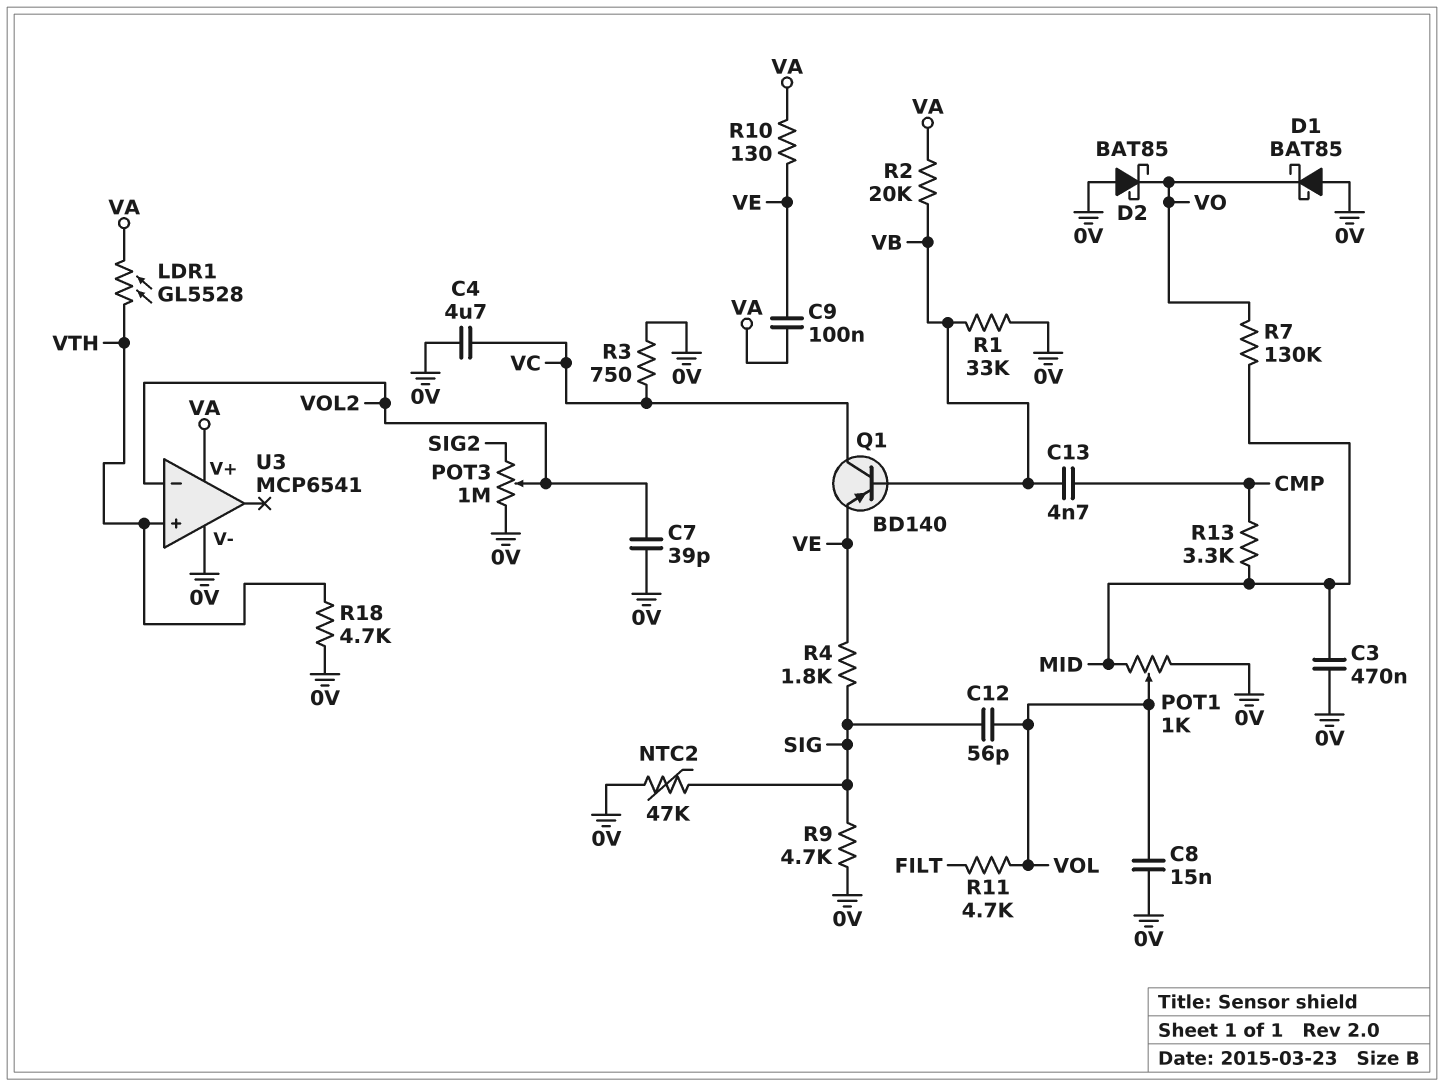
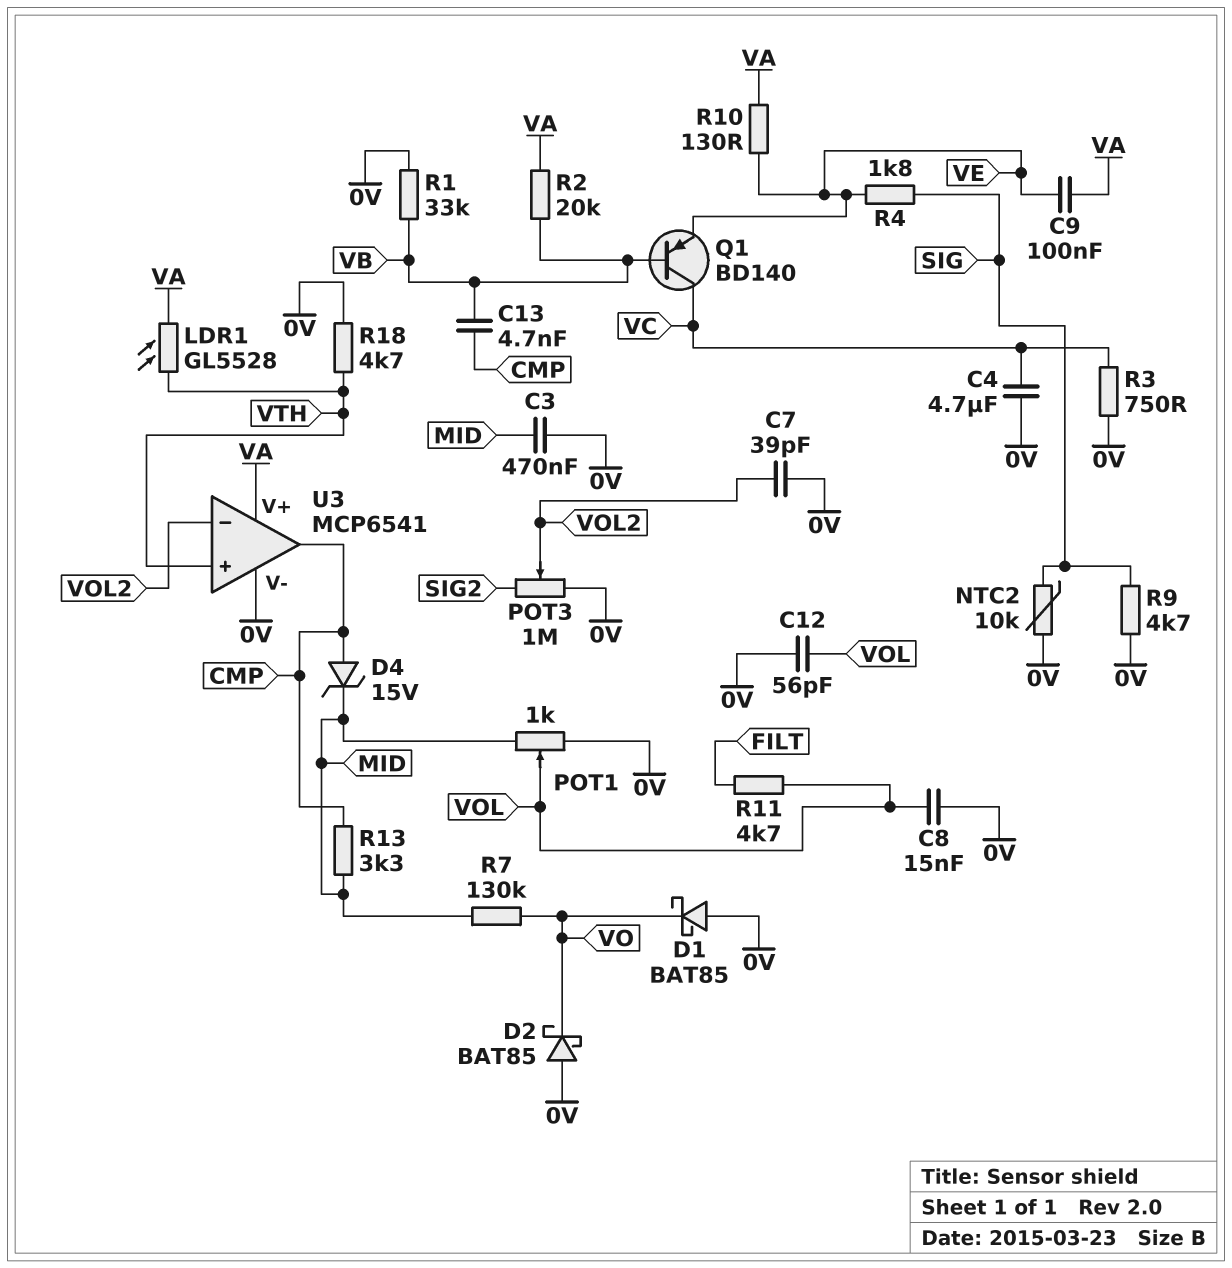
C12: 56pF (SIG, VOL) -> 56pF (0V, VOL)
D4: none -> zener 15V (A CMP, K MID)
NTC2: 47k (0V, SIG) -> 10k (0V, SIG)
U3 pin out: none -> CMP

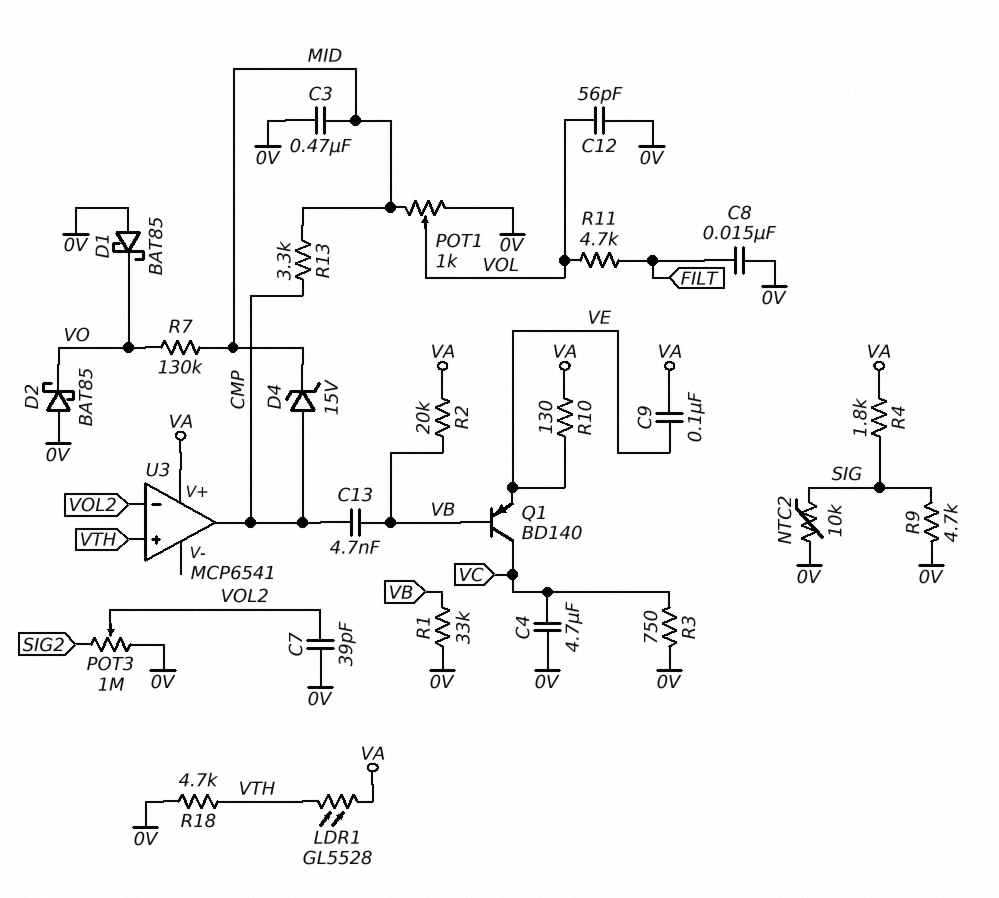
C8: 15nF (0V, VOL) -> 15nF (0V, FILT)
R4: 1.8k (SIG, VE) -> 1.8k (SIG, VA)
U3 pin V-: 0V -> none

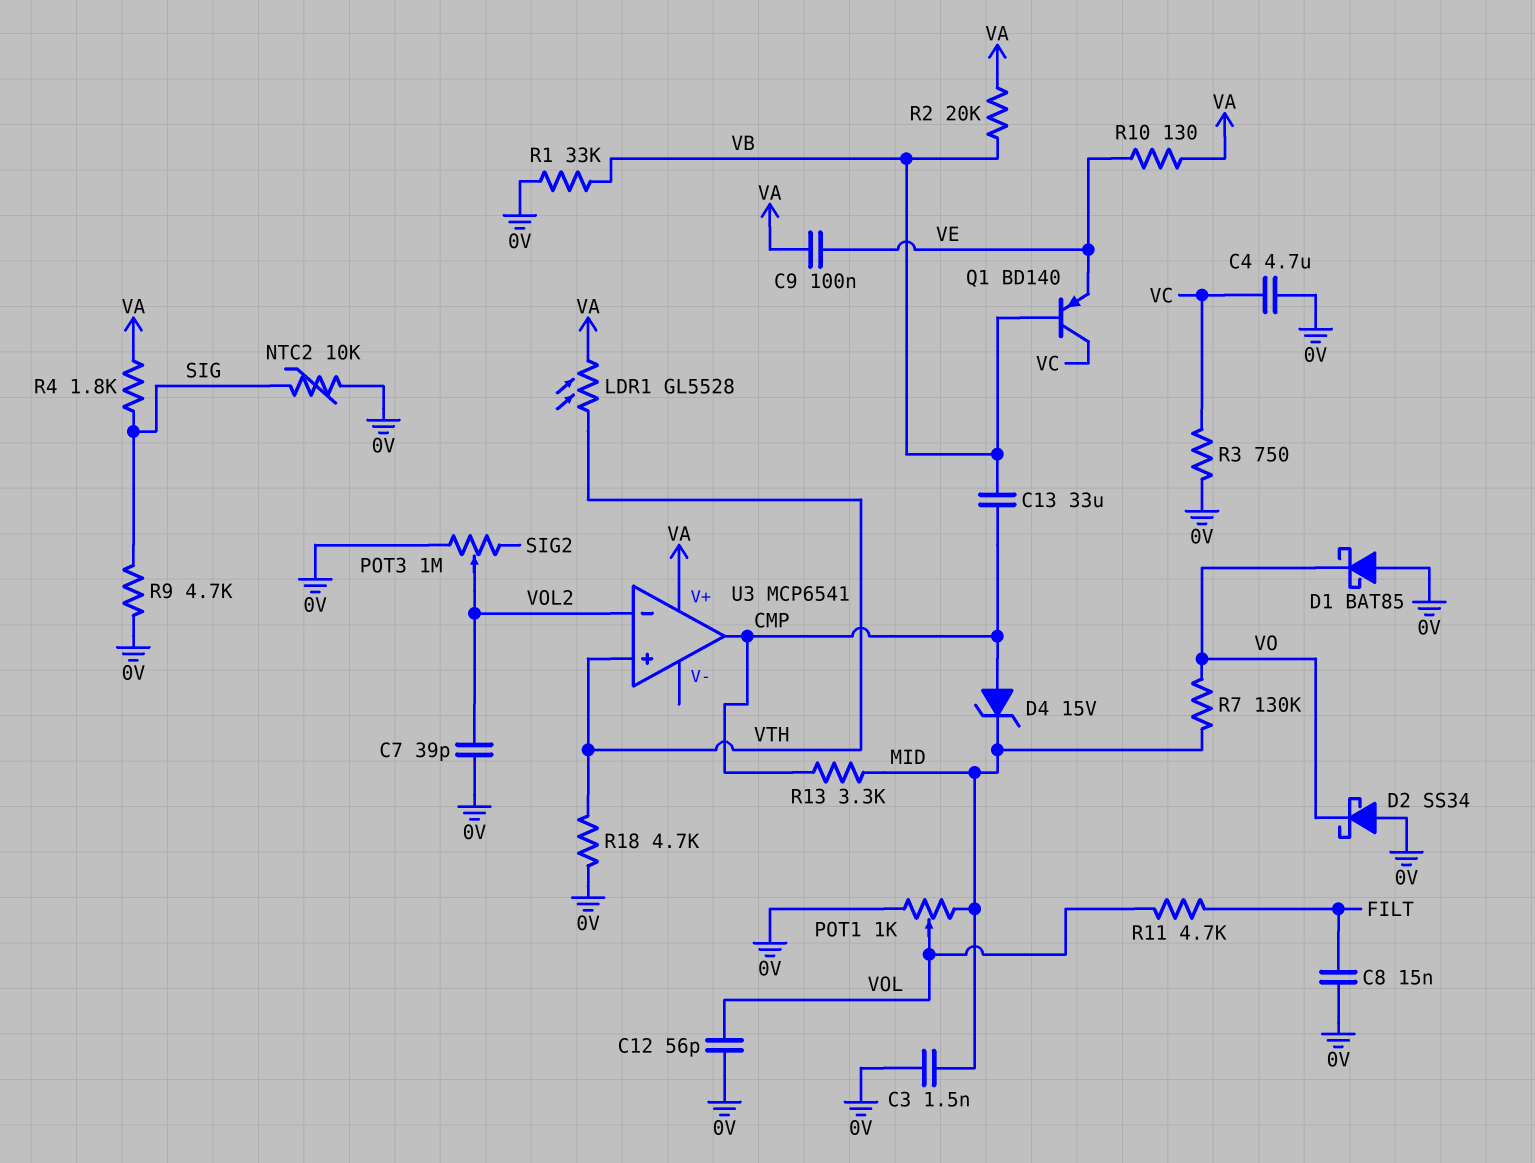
C3: 470nF (0V, MID) -> 1.5nF (0V, MID)
C13: 4.7nF (CMP, VB) -> 33uF (CMP, VB)
D2: schottky BAT85 (A 0V, K VO) -> schottky SS34 (A 0V, K VO)

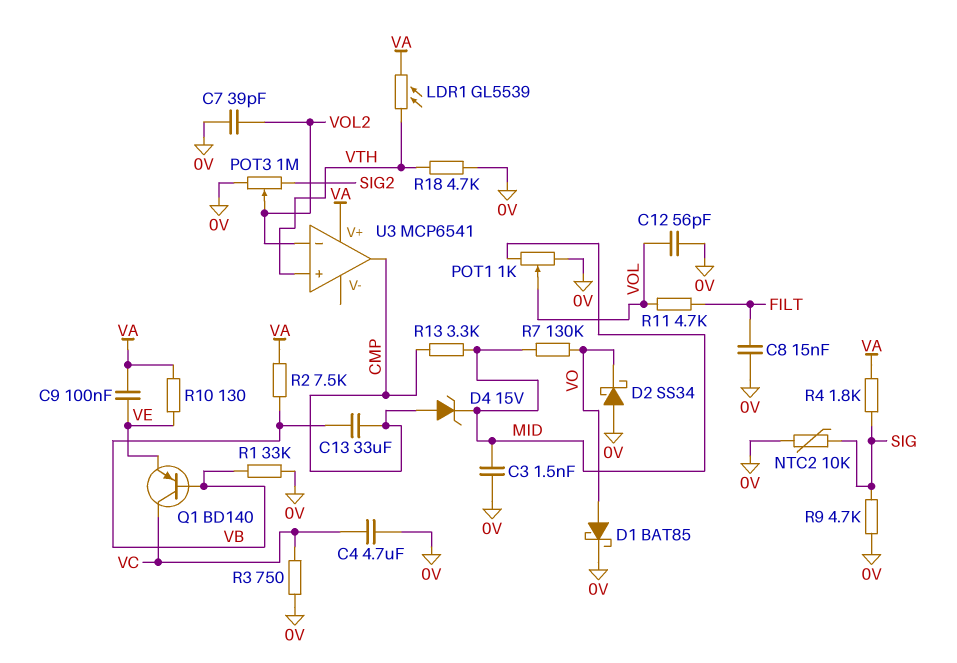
D1: schottky BAT85 (A 0V, K VO) -> schottky BAT85 (A VO, K 0V)
LDR1: GL5528 (VA, VTH) -> GL5539 (VA, VTH)
R2: 20k (VA, VB) -> 7.5k (VA, VB)

